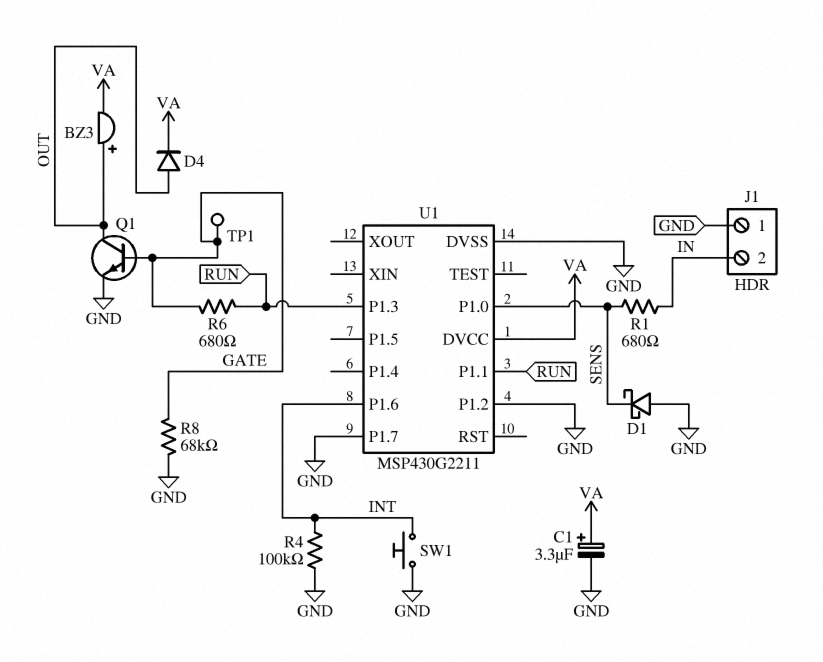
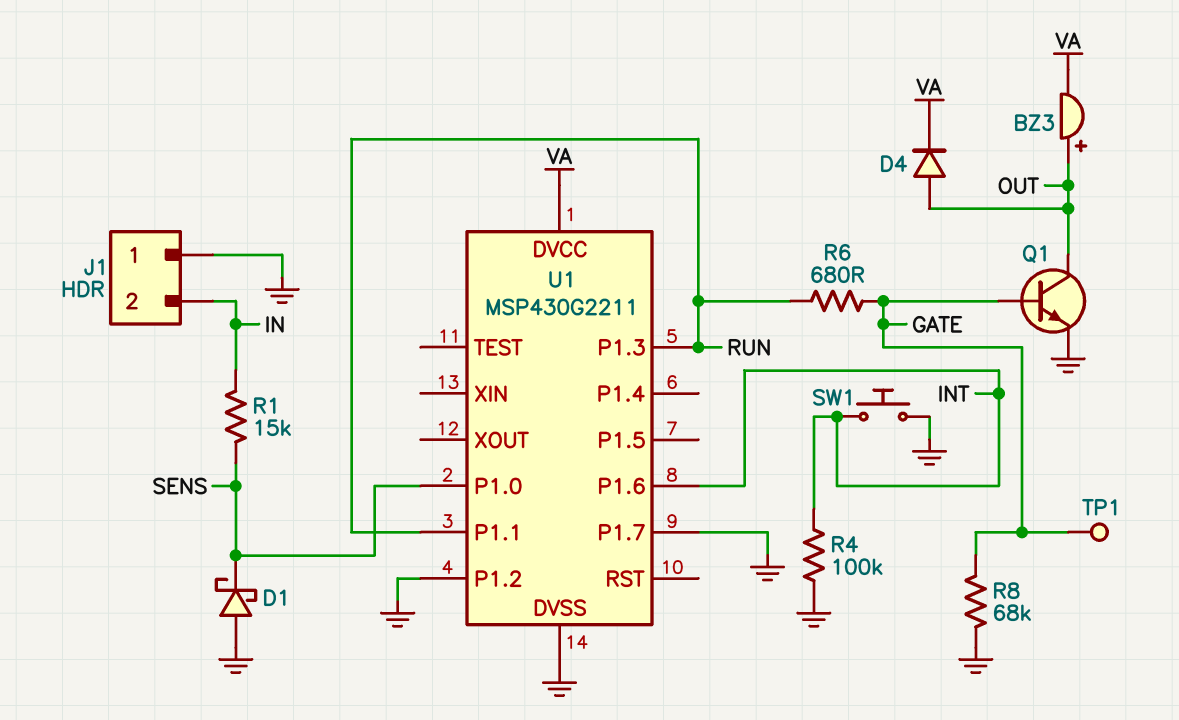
C1: 3.3uF (plus VA, minus GND) -> none
R1: 680 (IN, SENS) -> 15k (IN, SENS)

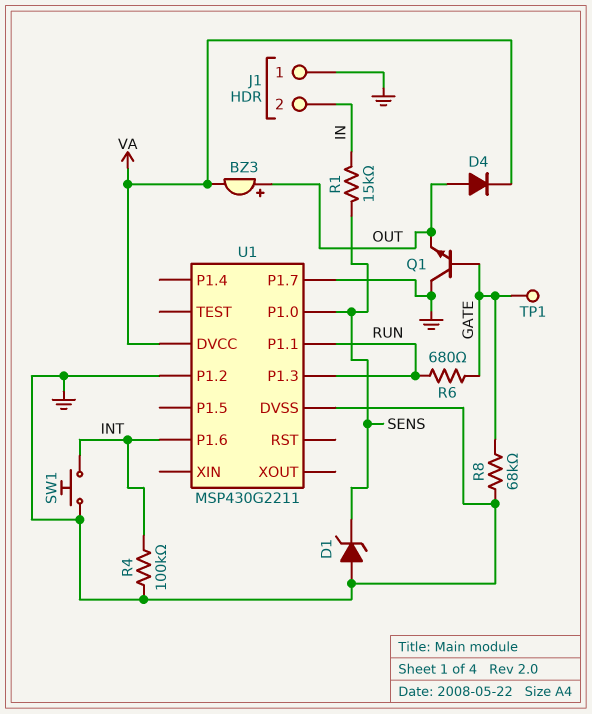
D1: schottky (A GND, K SENS) -> zener (A GND, K SENS)
Q1: NPN (B GATE, C OUT, E GND) -> NPN (B GATE, C GND, E OUT)

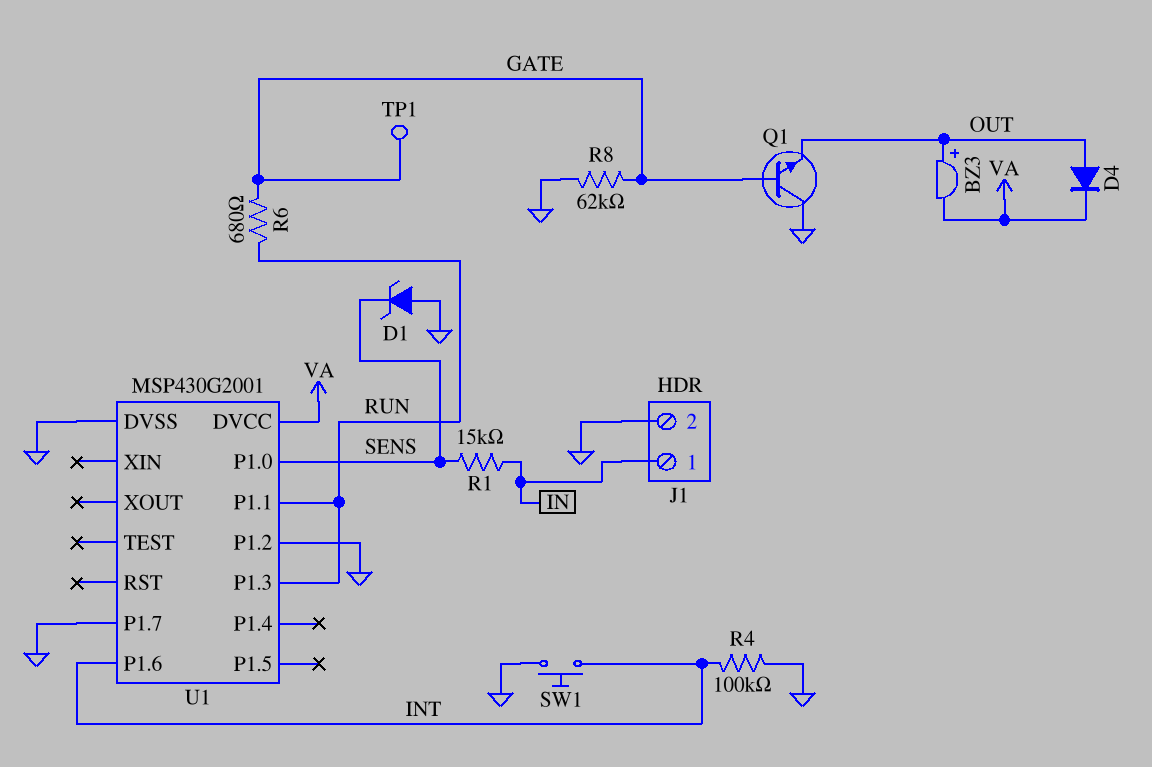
J1 pin 1: GND -> IN
J1 pin 2: IN -> GND
R8: 68k (GATE, GND) -> 62k (GATE, GND)
U1: MSP430G2211 -> MSP430G2001

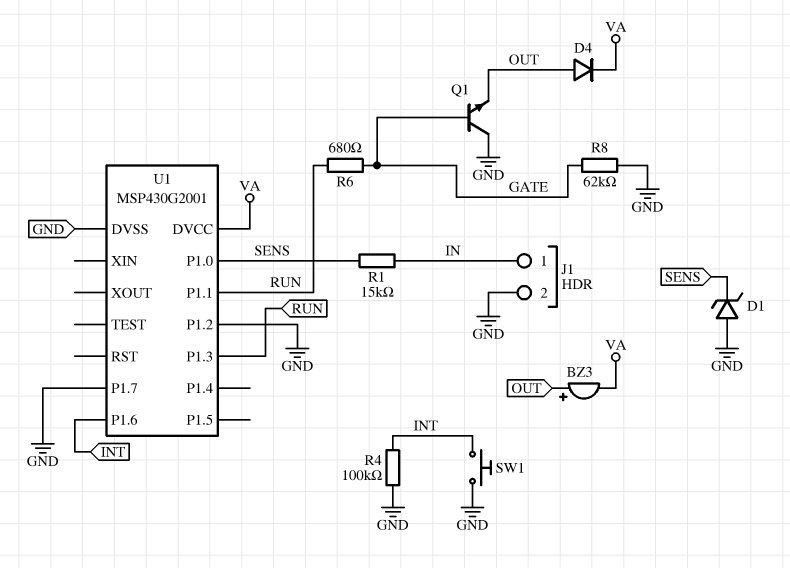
TP1: test point (GATE) -> none

